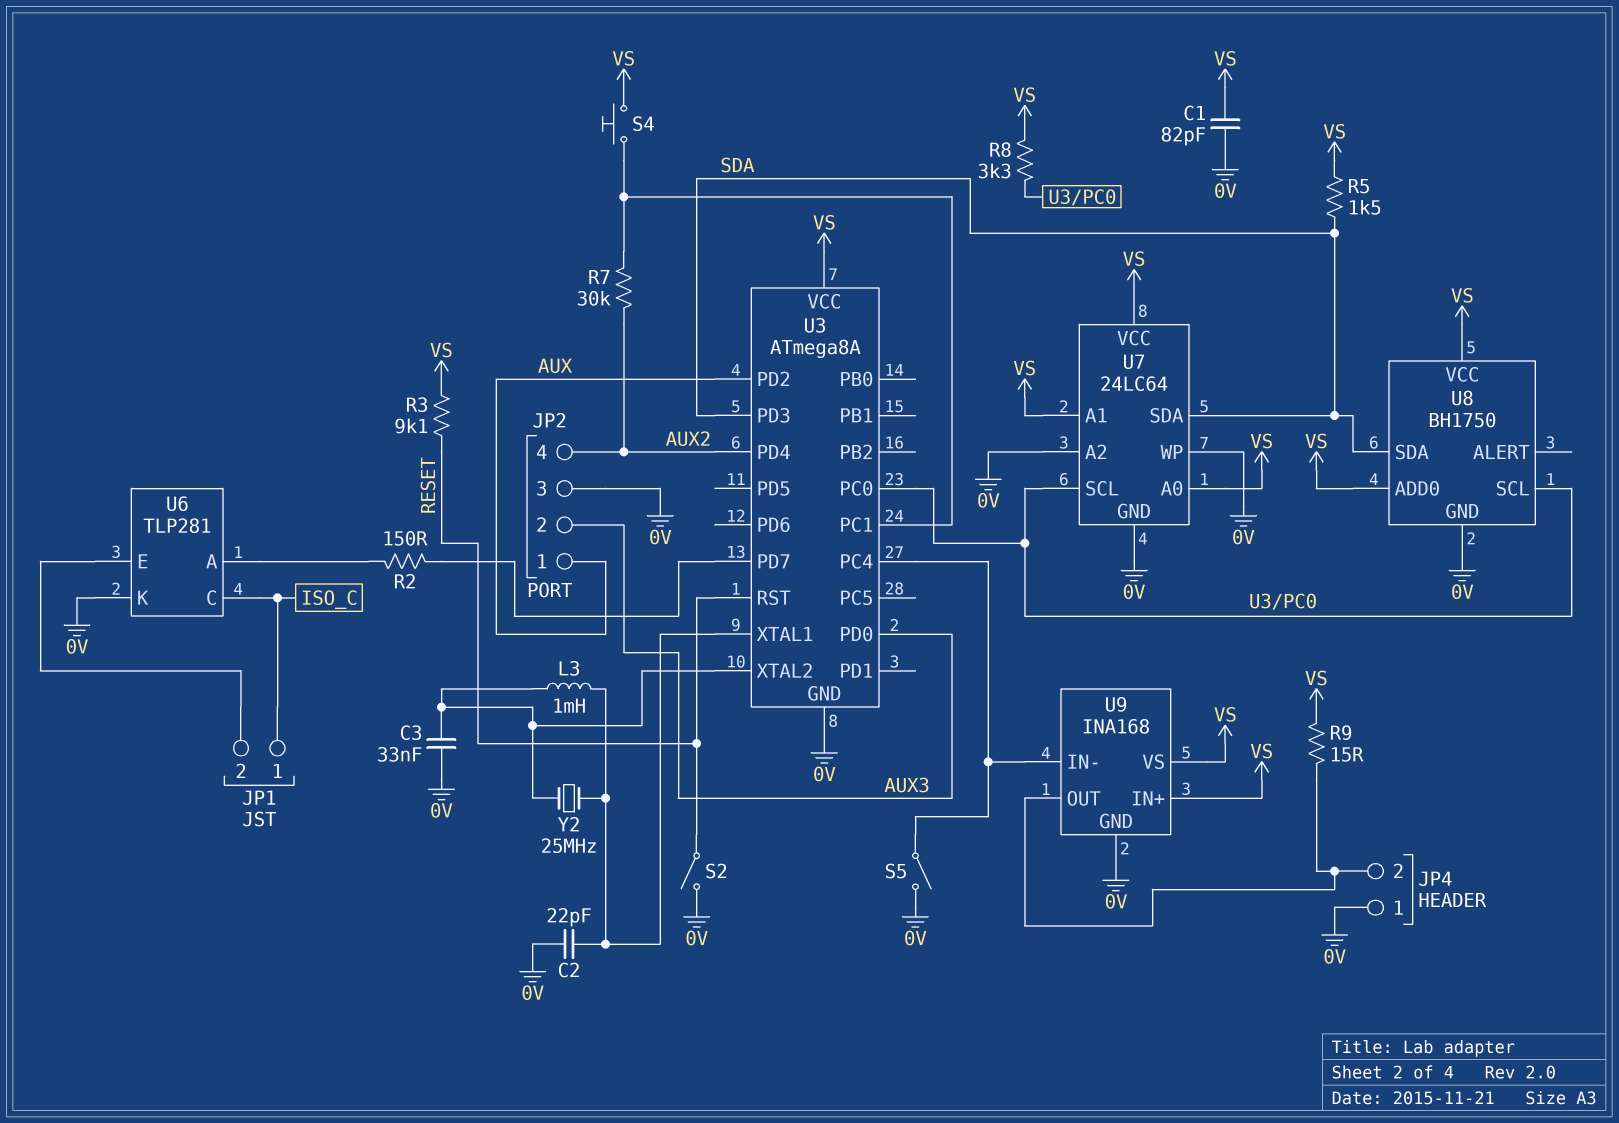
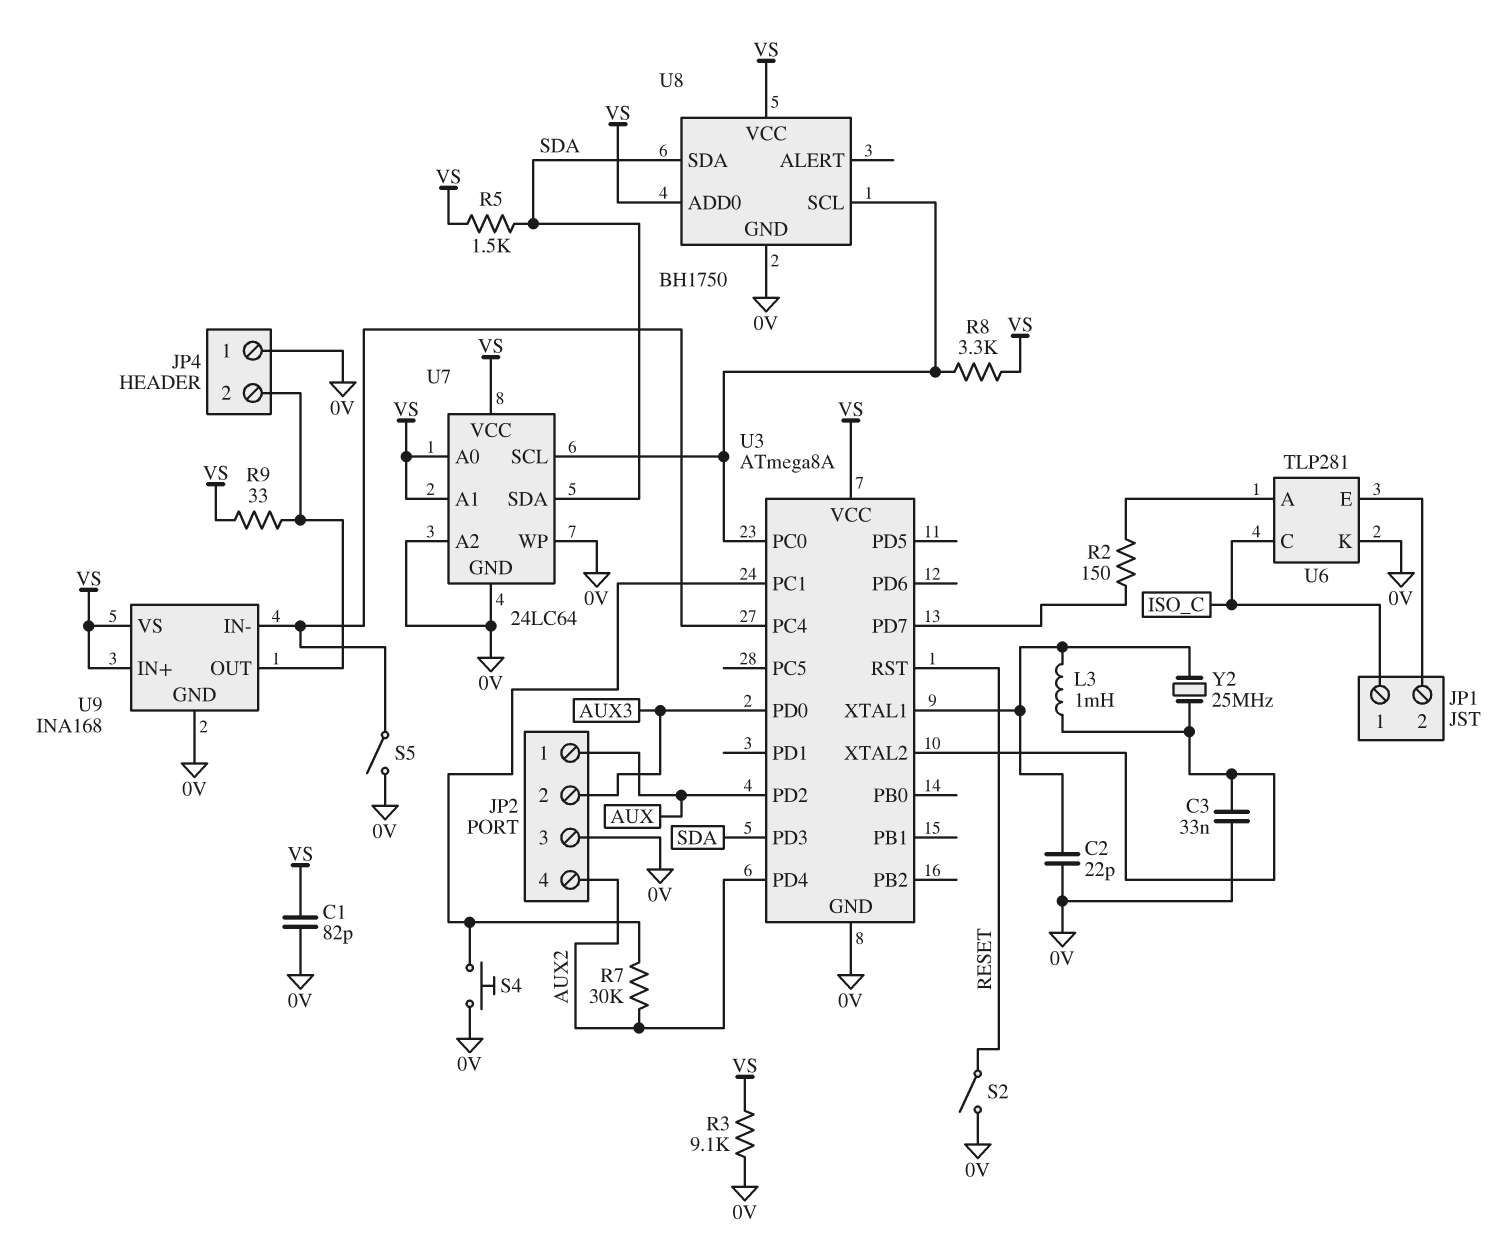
R3: 9.1k (RESET, VS) -> 9.1k (0V, VS)
R9: 15 (JP4/2, VS) -> 33 (JP4/2, VS)
S4: button (U3/PC1, VS) -> button (0V, U3/PC1)

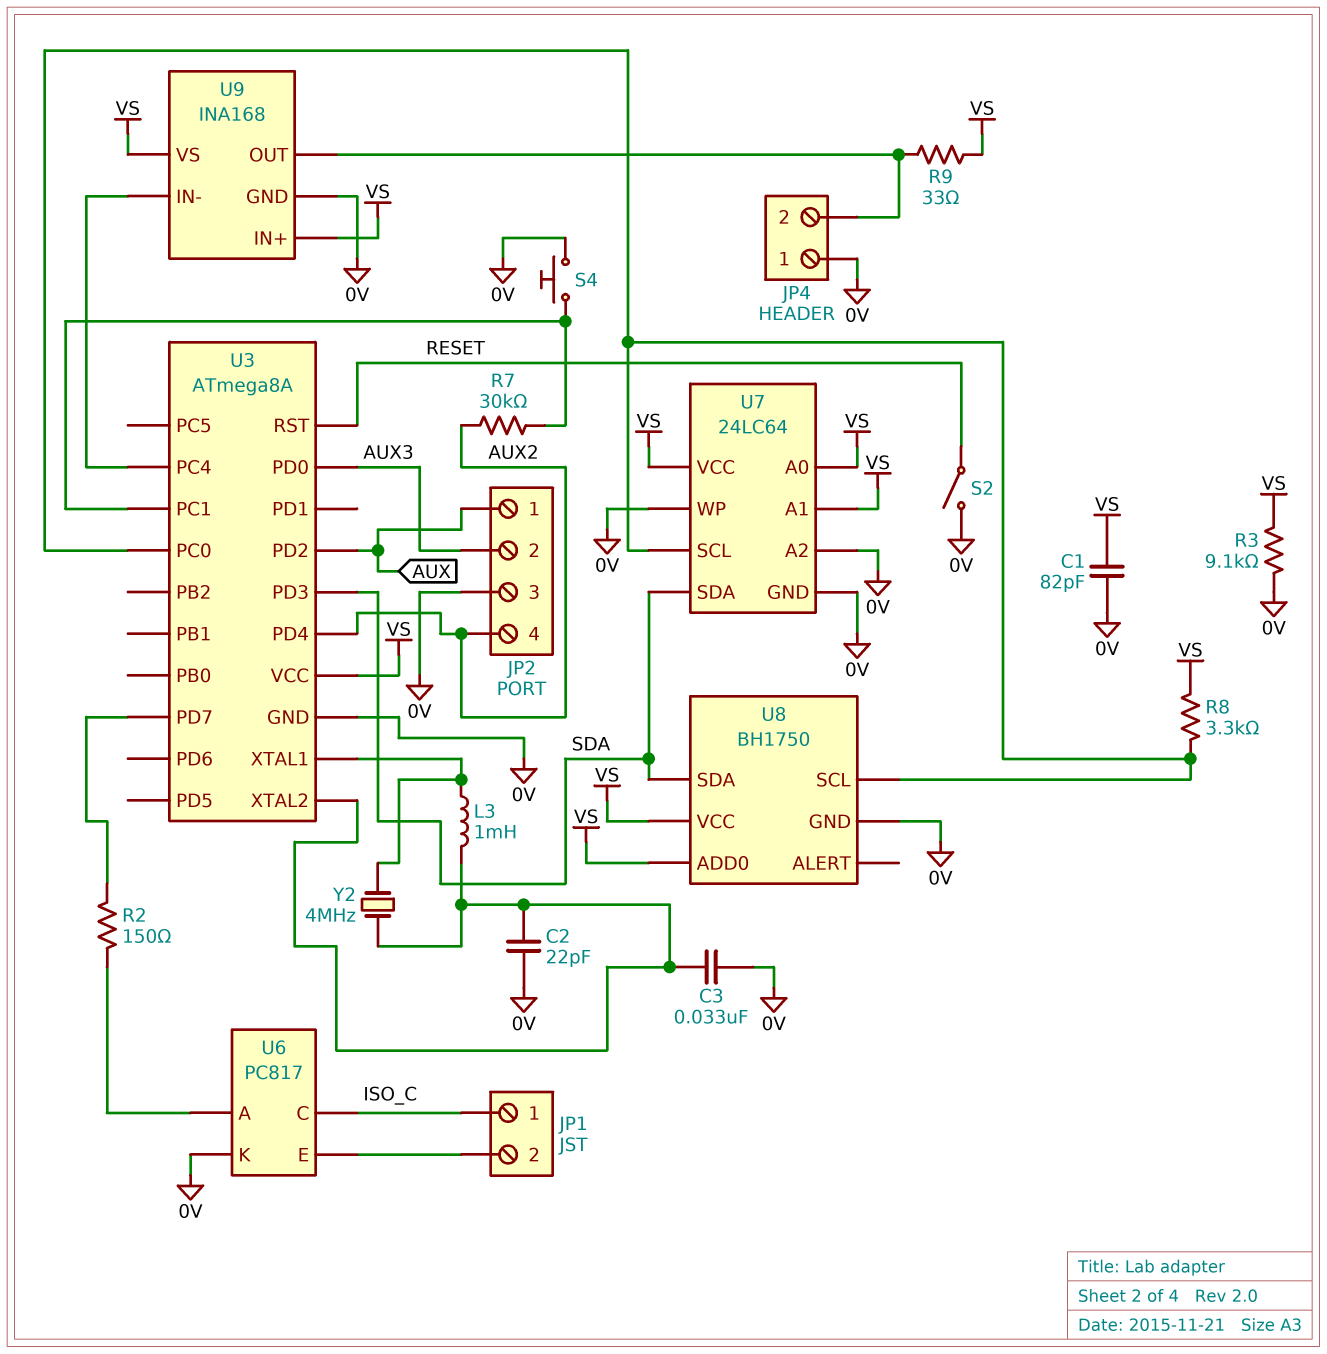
C2: 22pF (0V, U3/XTAL1) -> 22pF (0V, U3/XTAL2)
R5: 1.5k (SDA, VS) -> none
S5: switch (0V, U3/PC4) -> none
U6: TLP281 -> PC817
Y2: 25MHz (U3/XTAL1, U3/XTAL2) -> 4MHz (U3/XTAL1, U3/XTAL2)

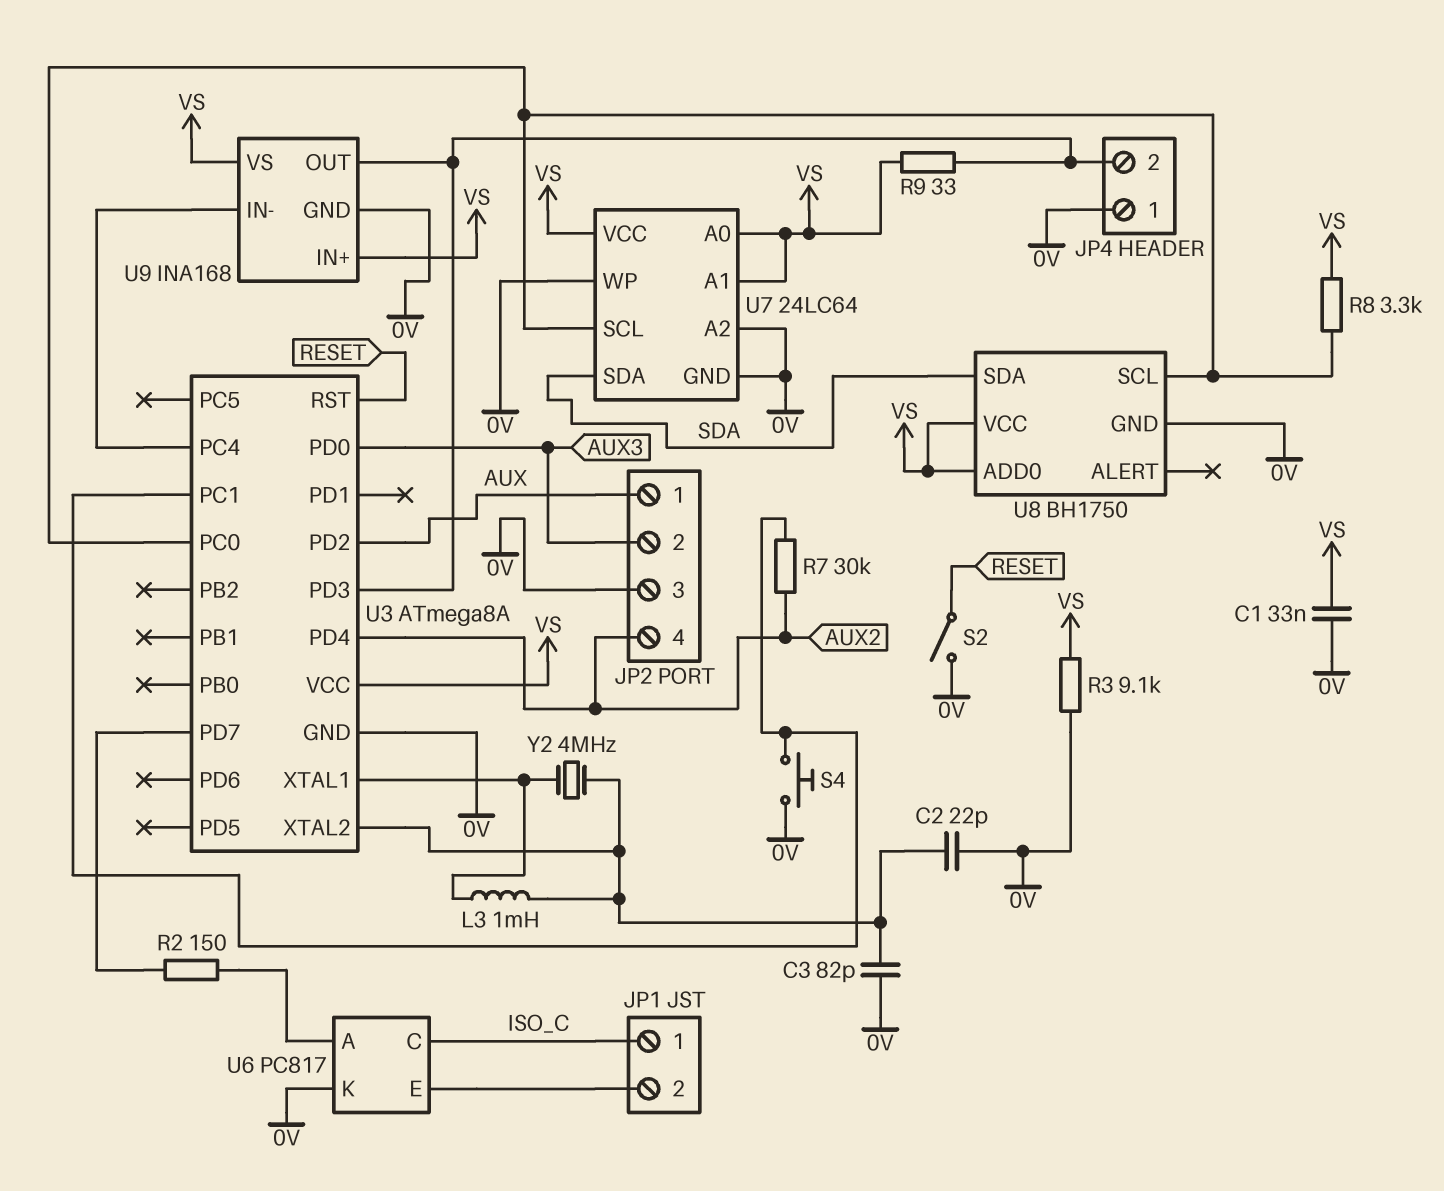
C1: 82pF (0V, VS) -> 33nF (0V, VS)
C3: 33nF (0V, U3/XTAL2) -> 82pF (0V, U3/XTAL2)
U3 pin PD3: SDA -> JP4/2

